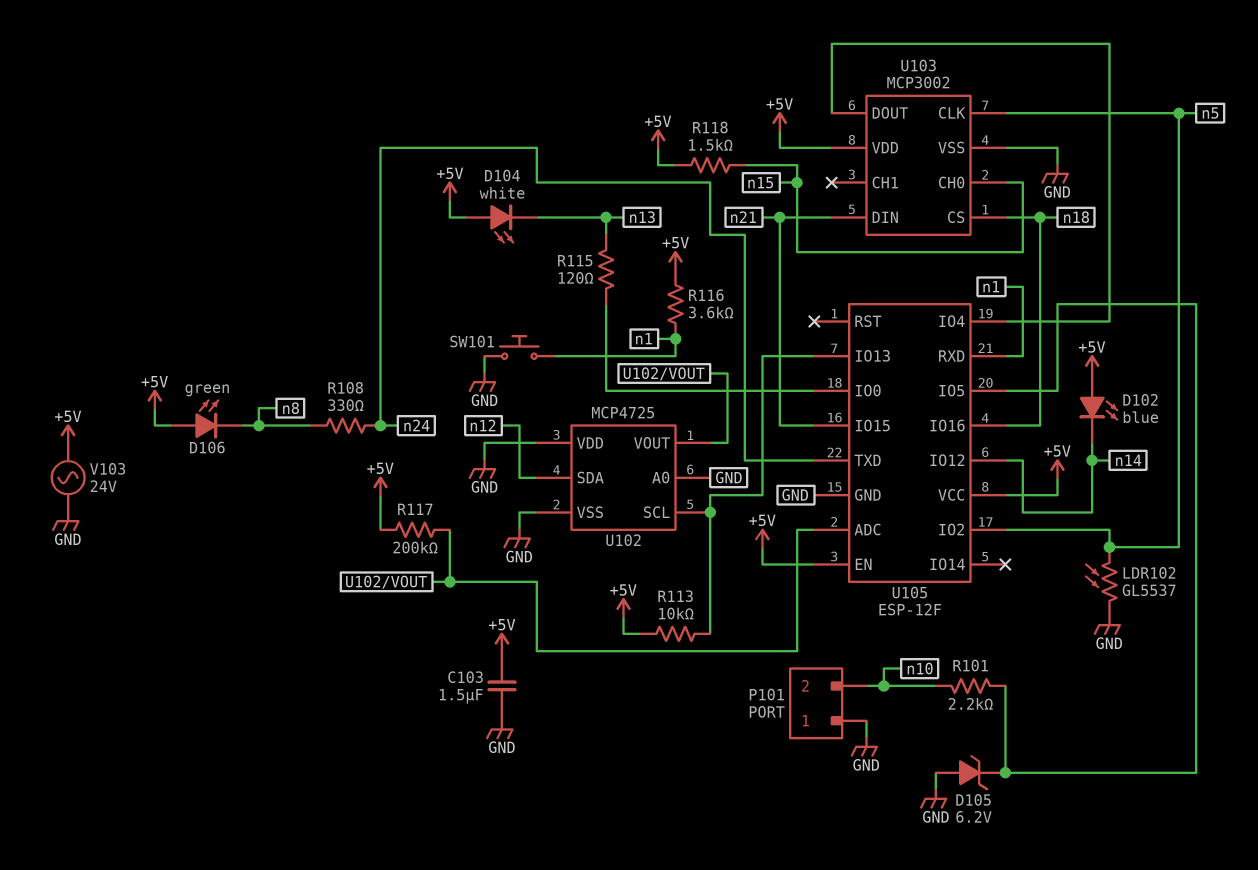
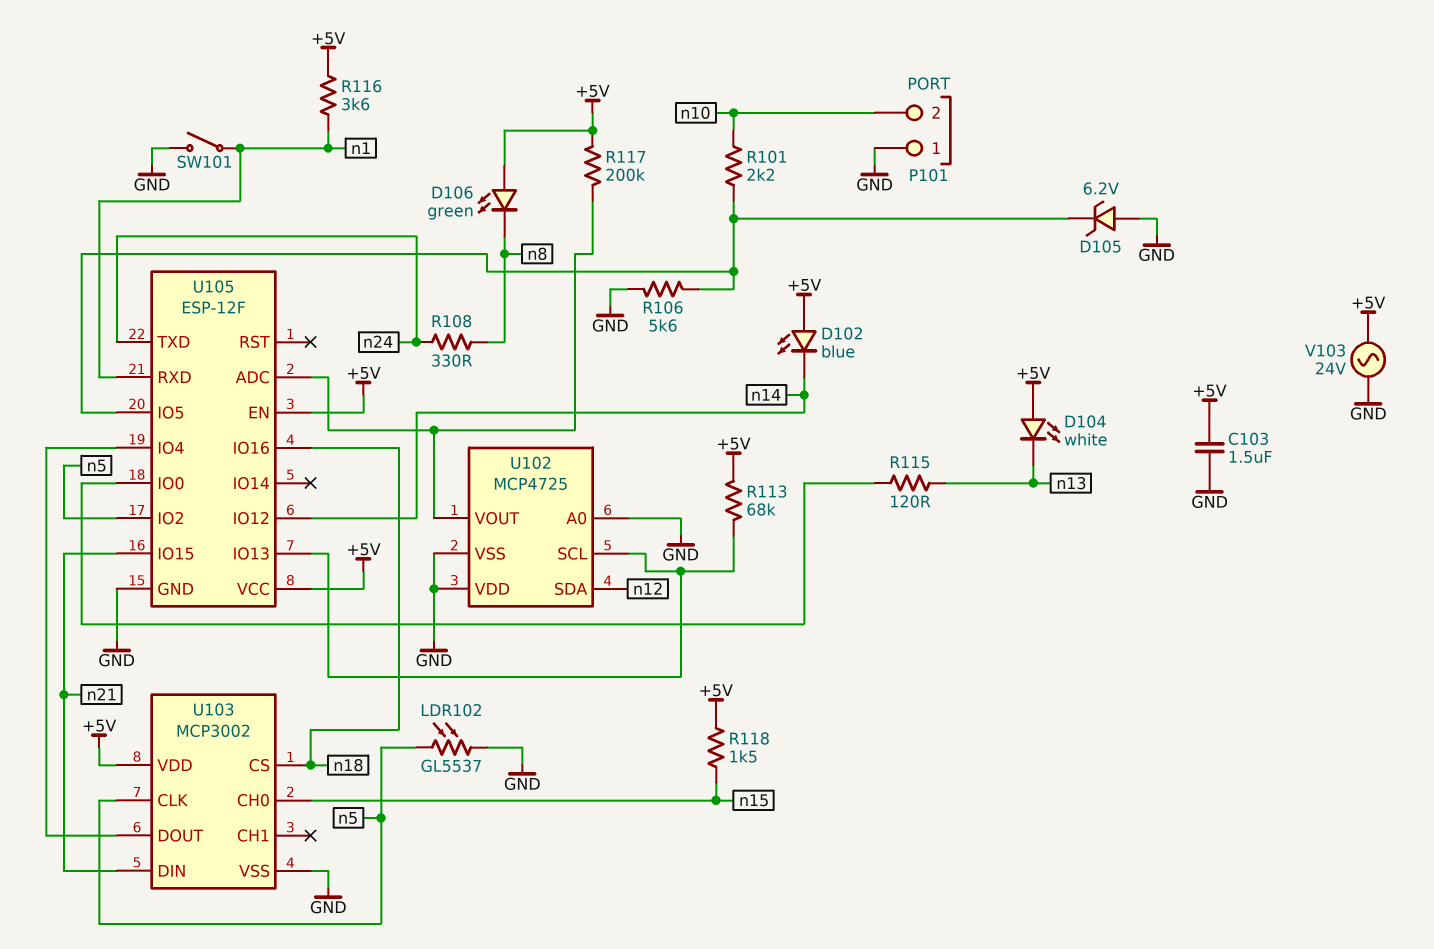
R106: none -> 5.6k (GND, U105/IO5)
R113: 10k (+5V, U102/SCL) -> 68k (+5V, U102/SCL)
SW101: button (GND, n1) -> switch (GND, n1)

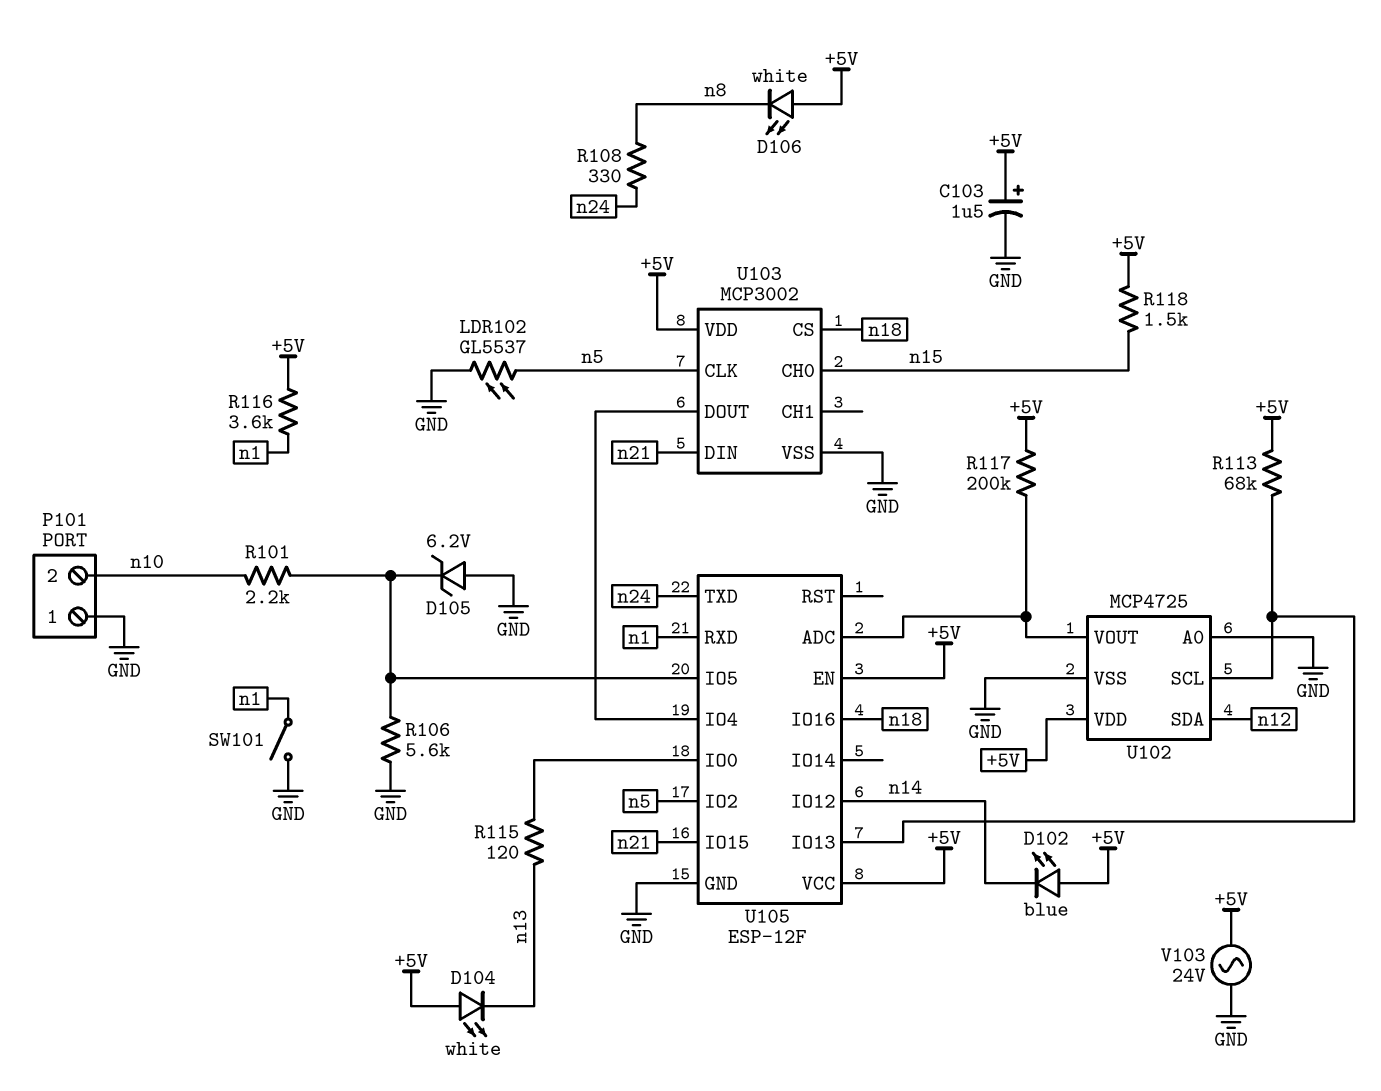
C103: 1.5uF (+5V, GND) -> 1.5uF (plus +5V, minus GND)
D106: LED green (A +5V, K n8) -> LED white (A +5V, K n8)
U102 pin VDD: GND -> +5V

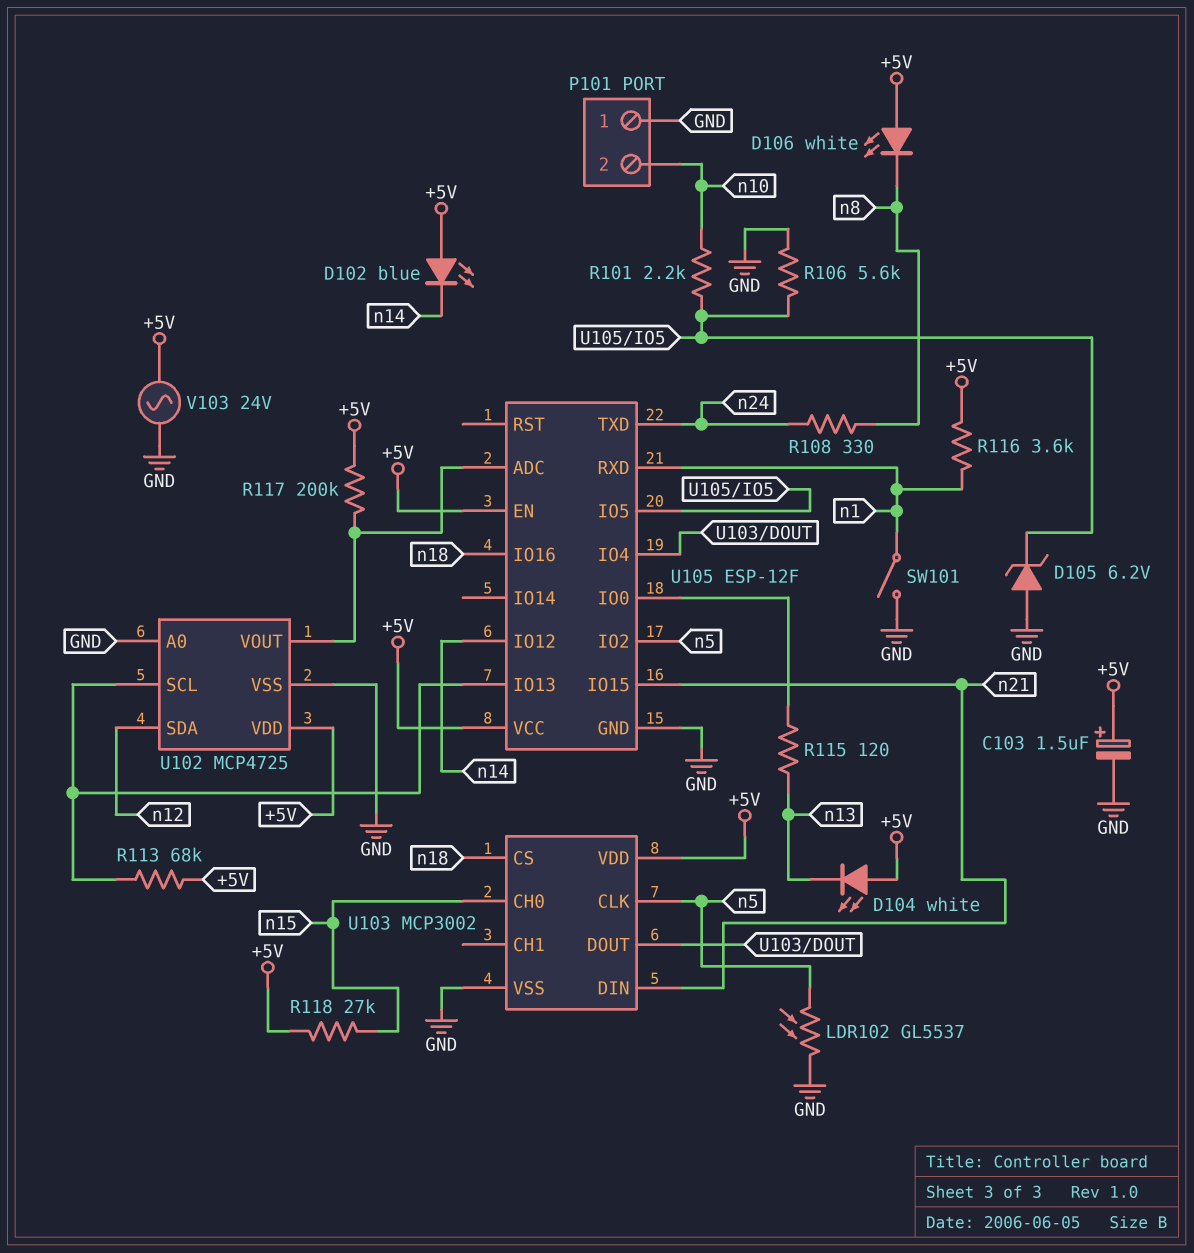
R118: 1.5k (+5V, n15) -> 27k (+5V, n15)

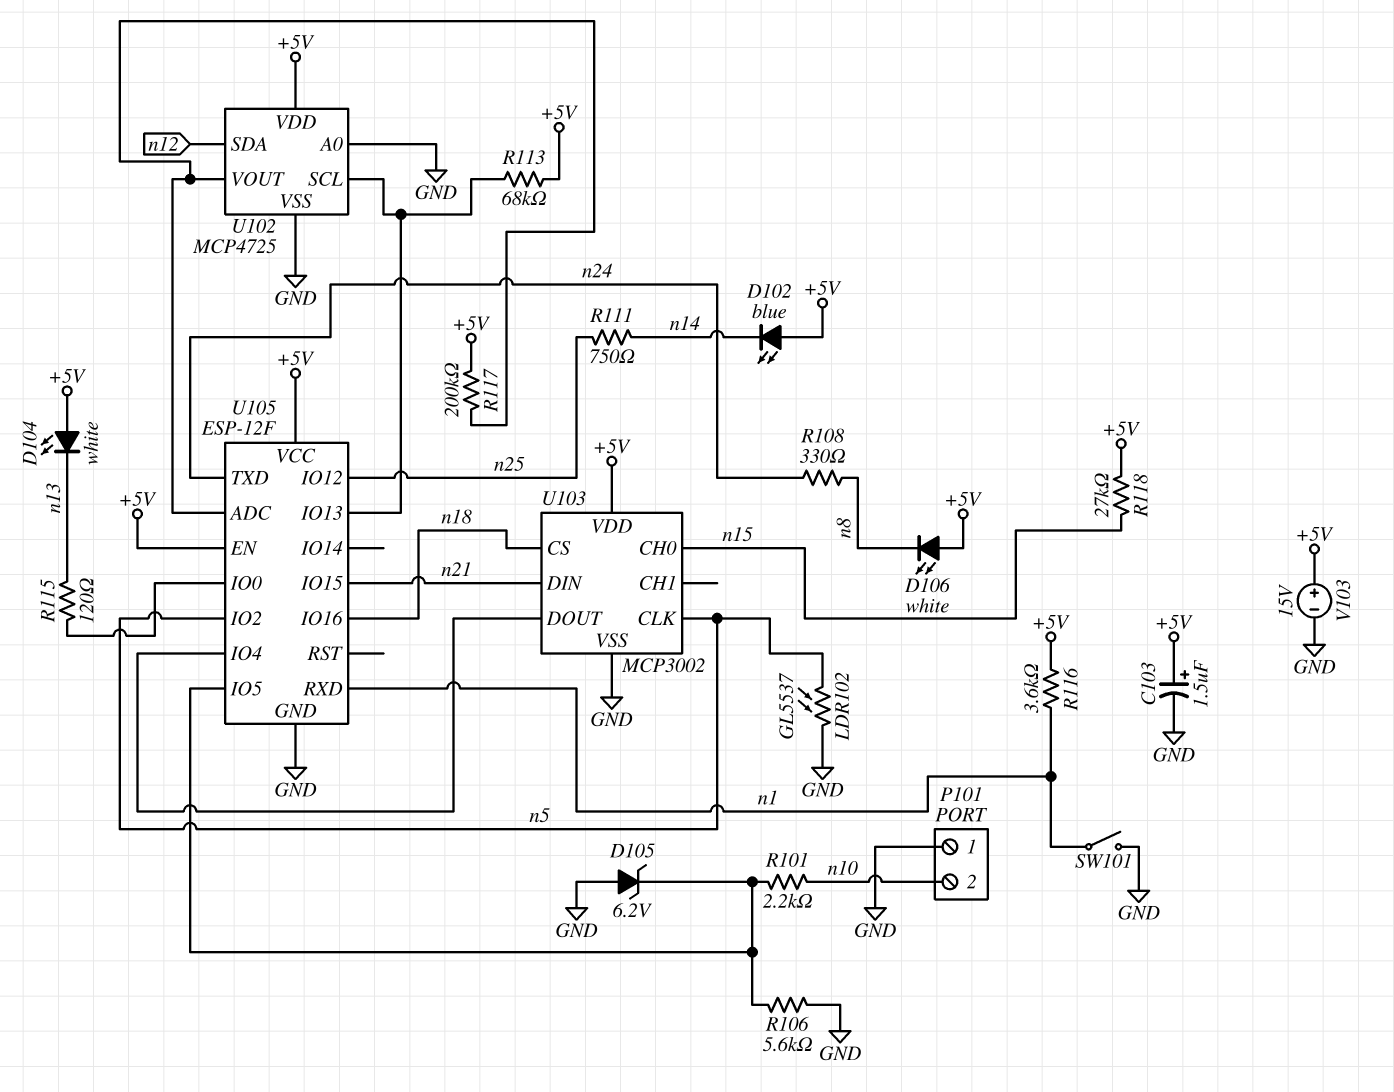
R111: none -> 750 (n14, n25)
U105 pin IO12: n14 -> n25
V103: AC 24V (+5V, GND) -> 15V (plus +5V, minus GND)

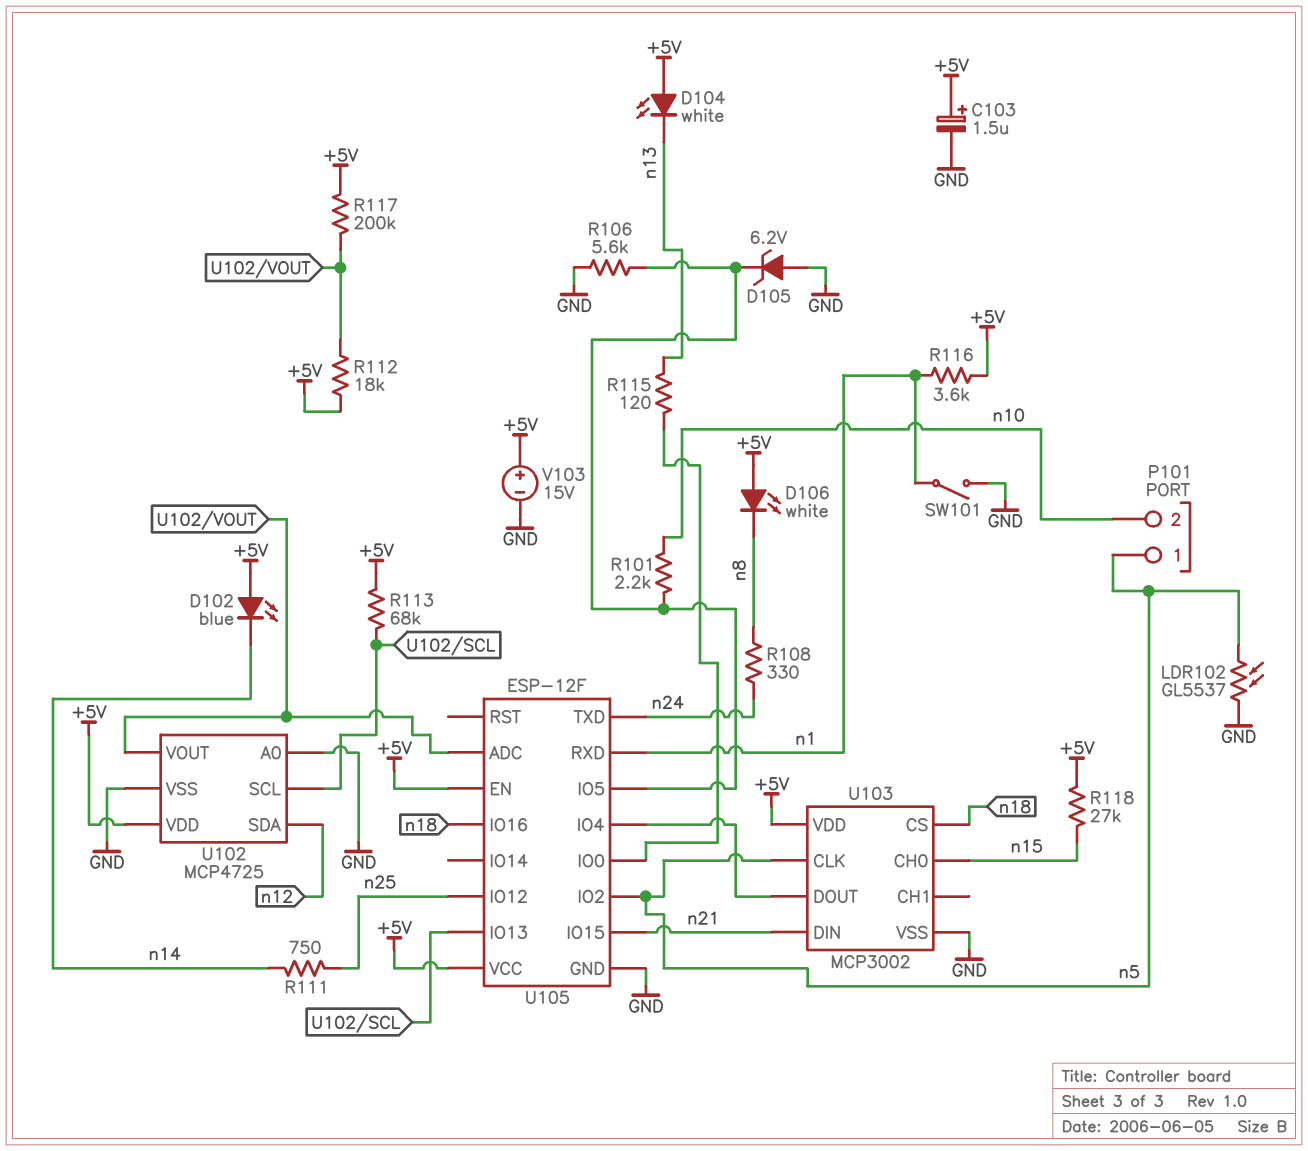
P101 pin 1: GND -> n5
R112: none -> 18k (+5V, U102/VOUT)

